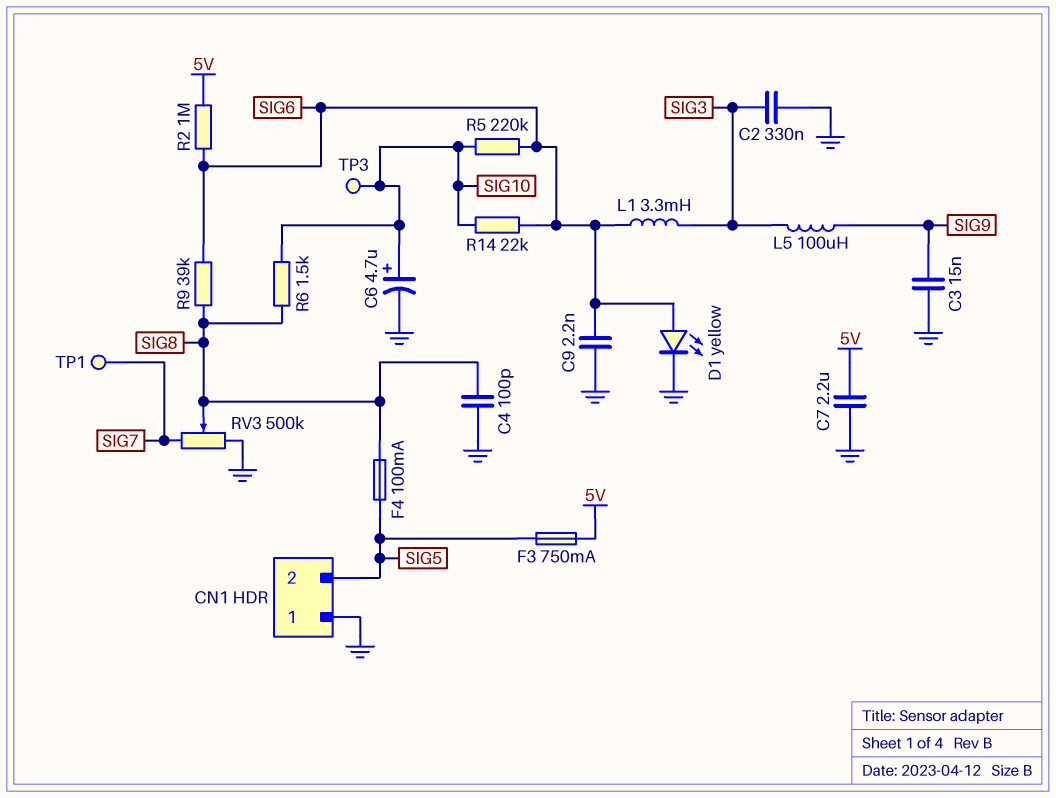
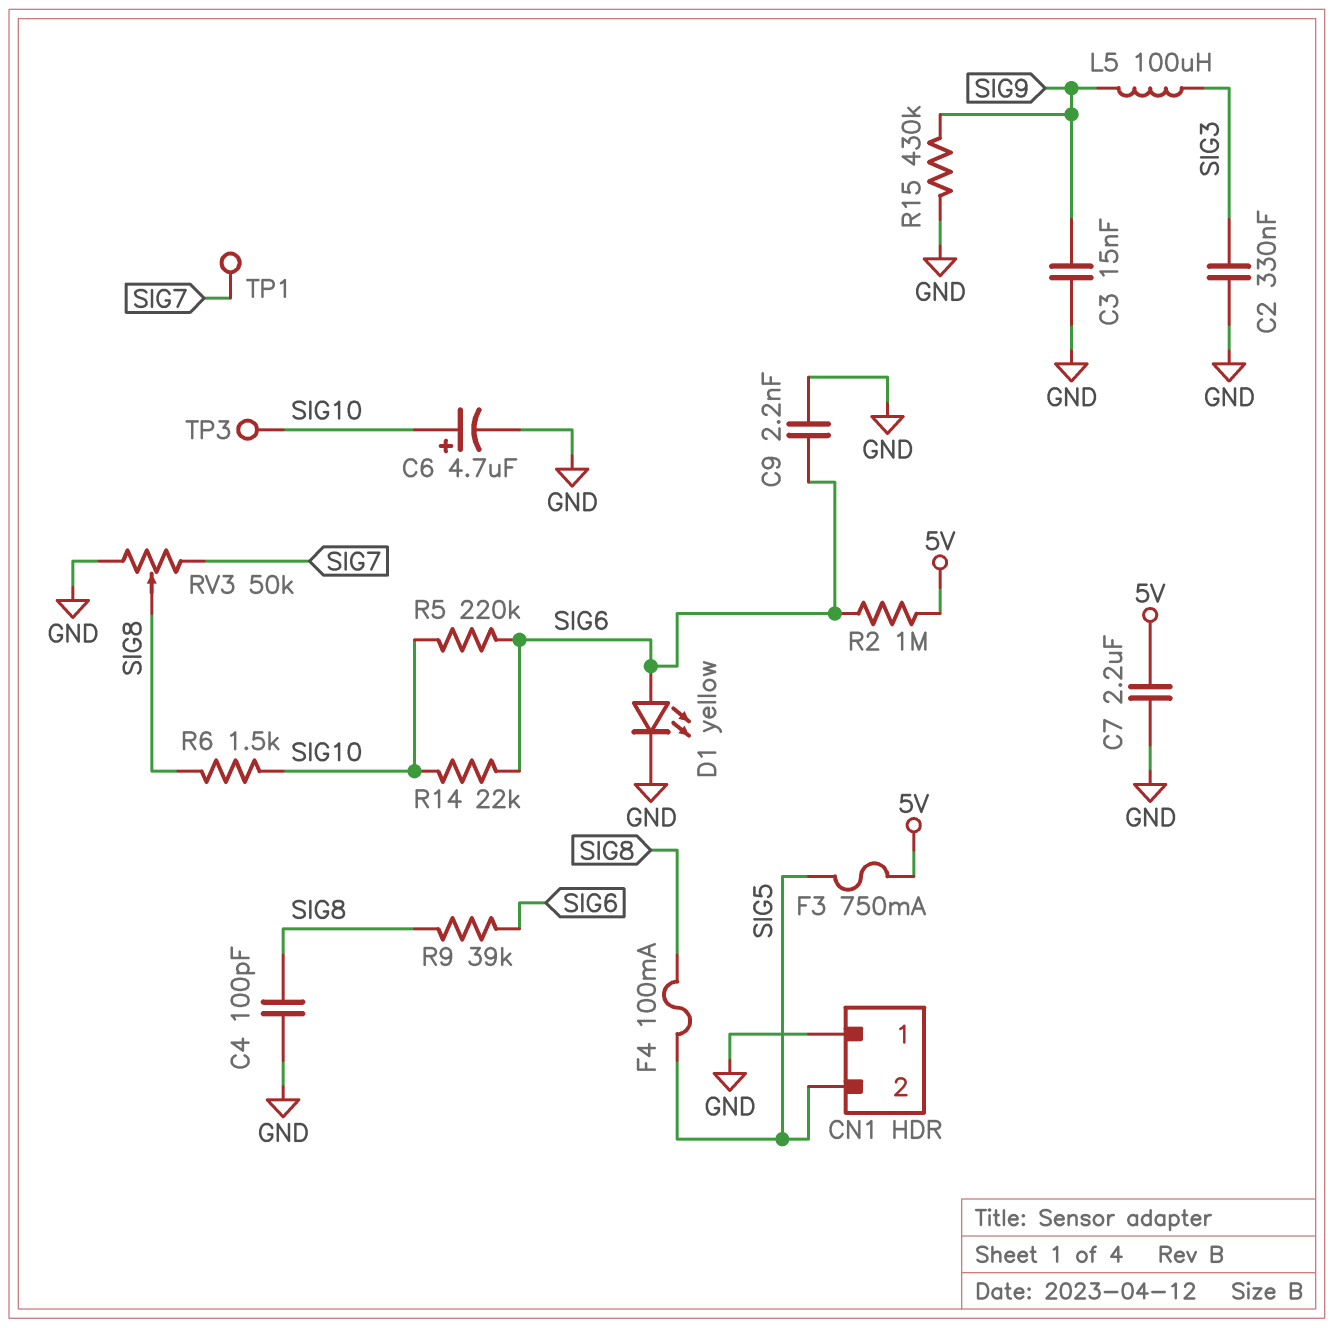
L1: 3.3mH (SIG3, SIG6) -> none
R15: none -> 430k (GND, SIG9)
RV3: 500k (GND, SIG7, wiper SIG8) -> 50k (GND, SIG7, wiper SIG8)

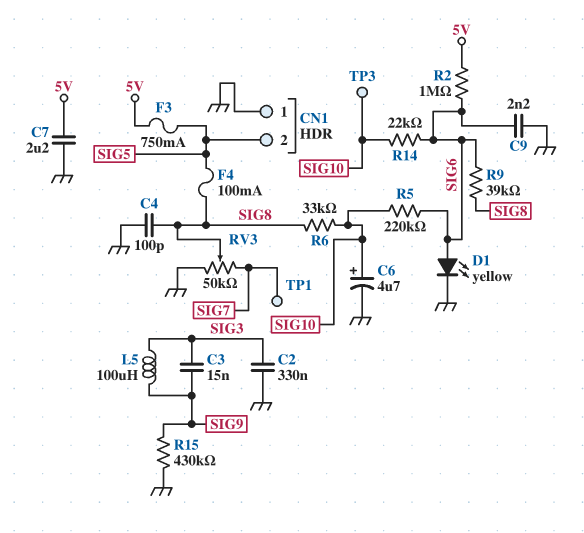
C3: 15nF (GND, SIG9) -> 15nF (SIG3, SIG9)
R6: 1.5k (SIG8, SIG10) -> 33k (SIG8, SIG10)

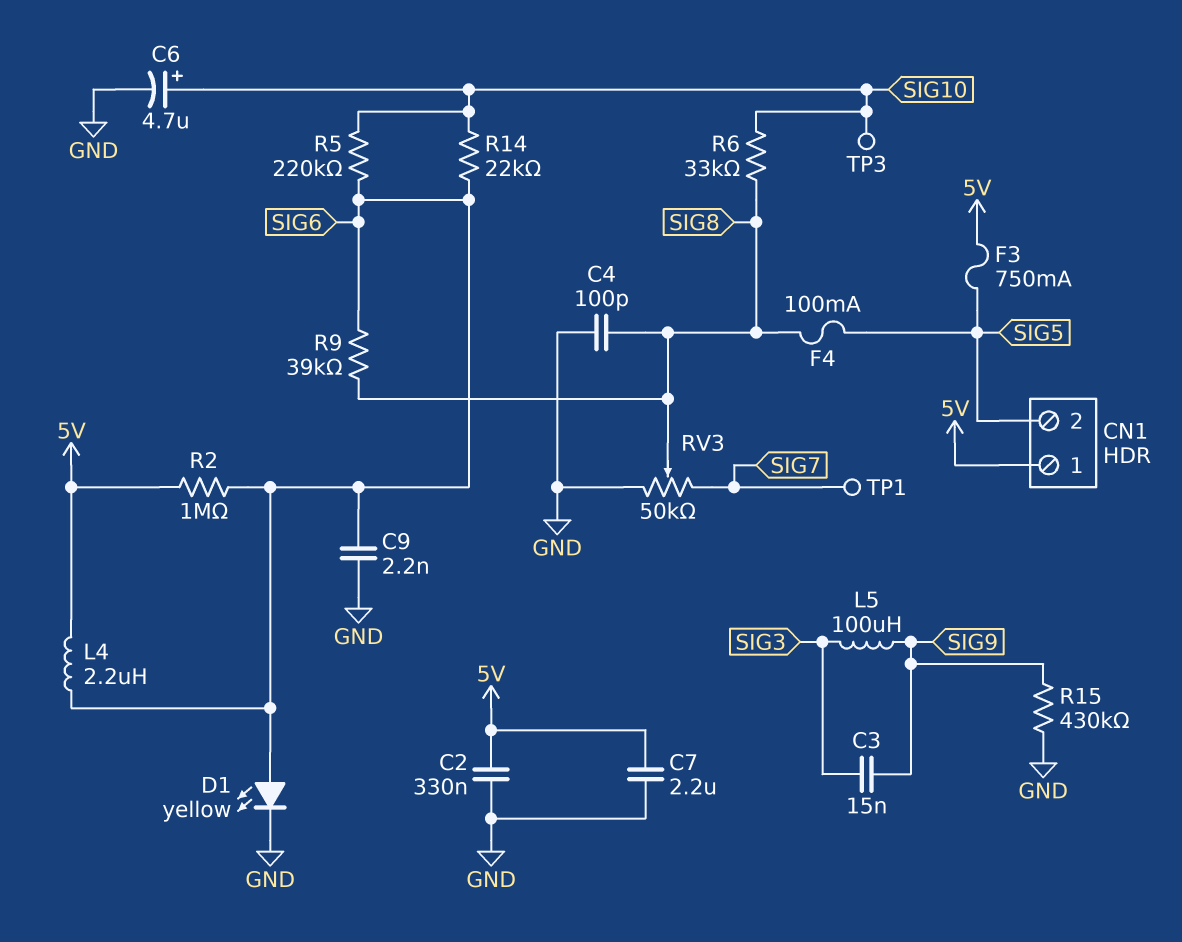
C2: 330nF (GND, SIG3) -> 330nF (5V, GND)
CN1 pin 1: GND -> 5V
L4: none -> 2.2uH (5V, SIG6)

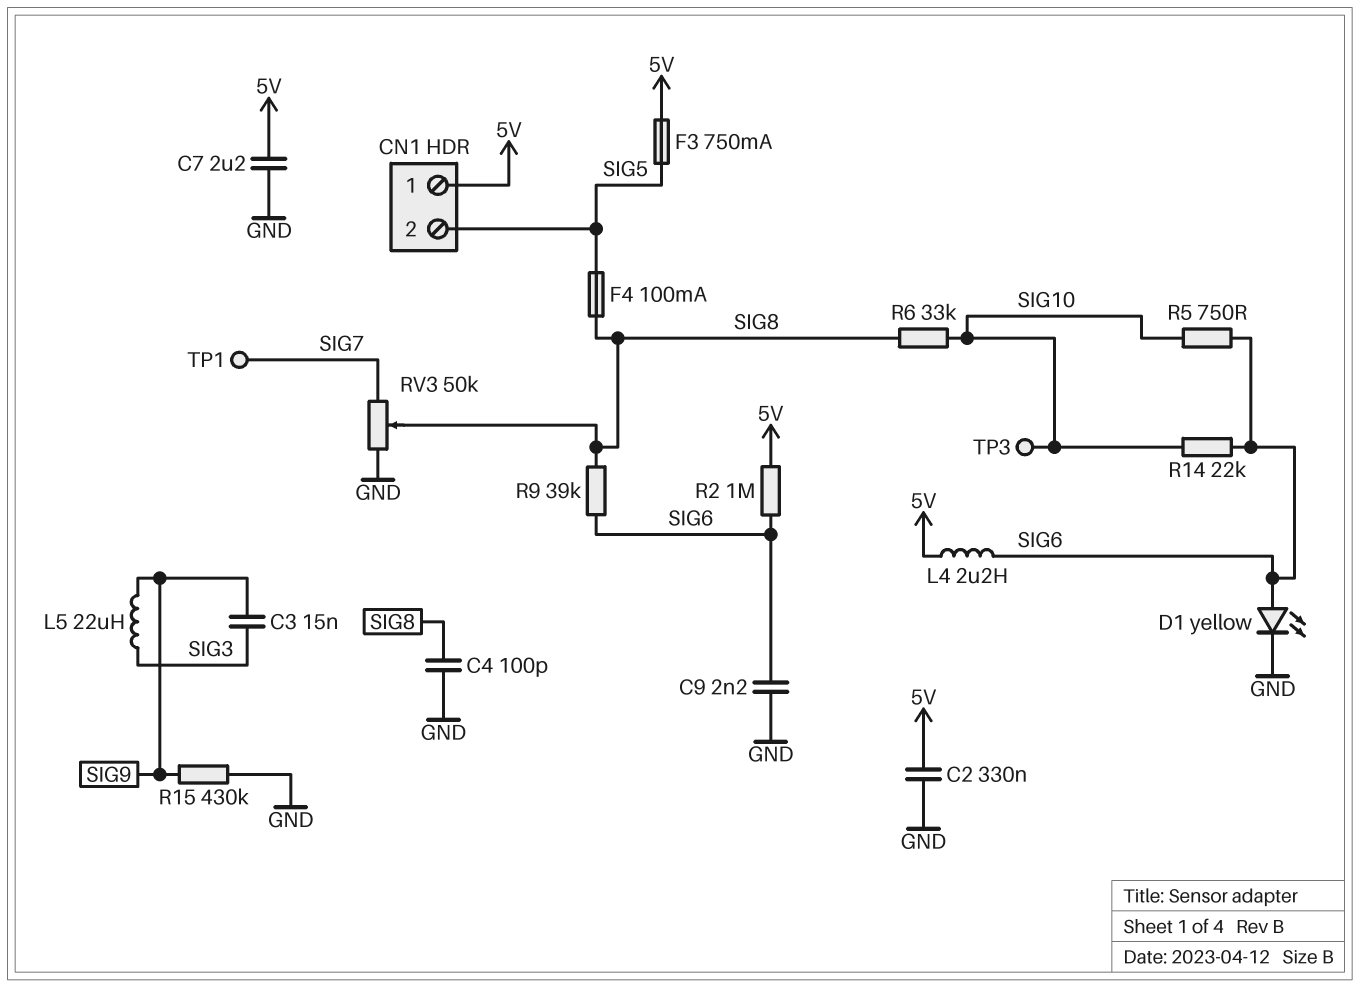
C6: 4.7uF (plus SIG10, minus GND) -> none
L5: 100uH (SIG3, SIG9) -> 22uH (SIG3, SIG9)
R5: 220k (SIG6, SIG10) -> 750 (SIG6, SIG10)

